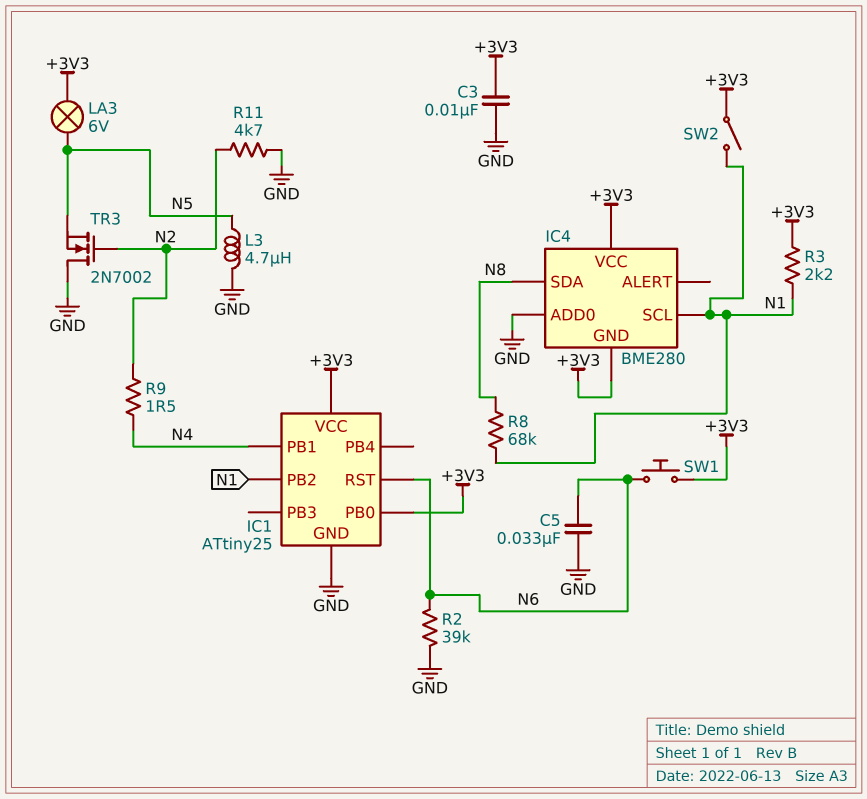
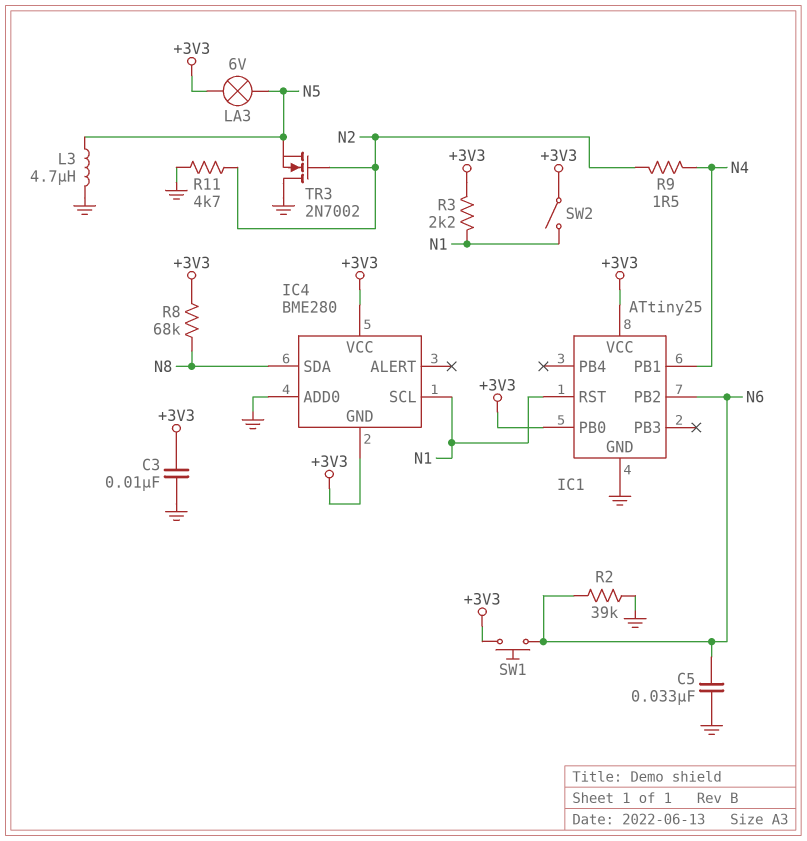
IC1 pin PB2: N1 -> N6
IC1 pin RST: N6 -> N1
R8: 68k (N1, N8) -> 68k (+3V3, N8)

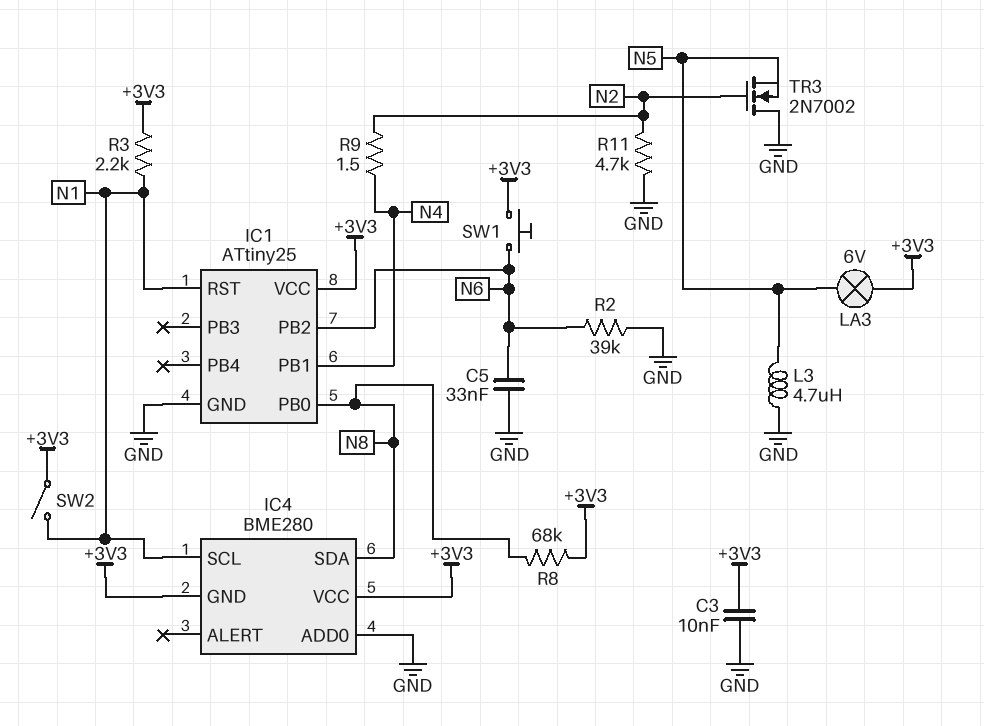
IC1 pin PB0: +3V3 -> N8

